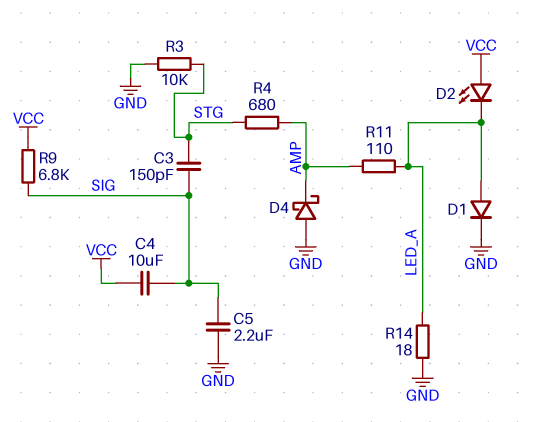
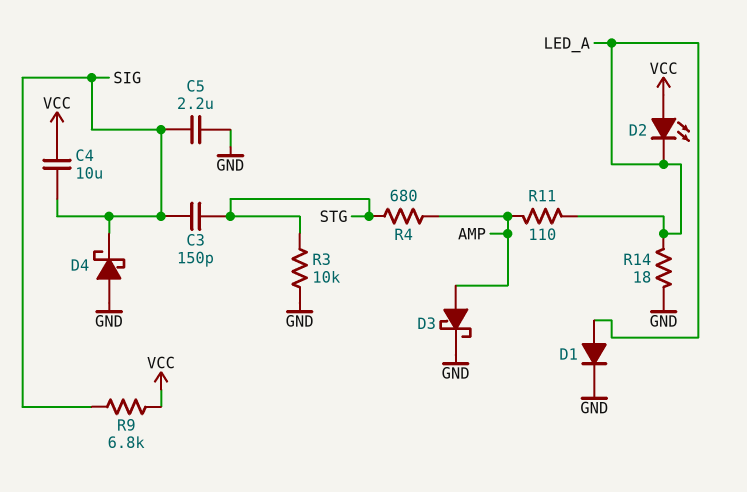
D3: none -> schottky (A AMP, K GND)
D4: schottky (A GND, K AMP) -> schottky (A GND, K SIG)

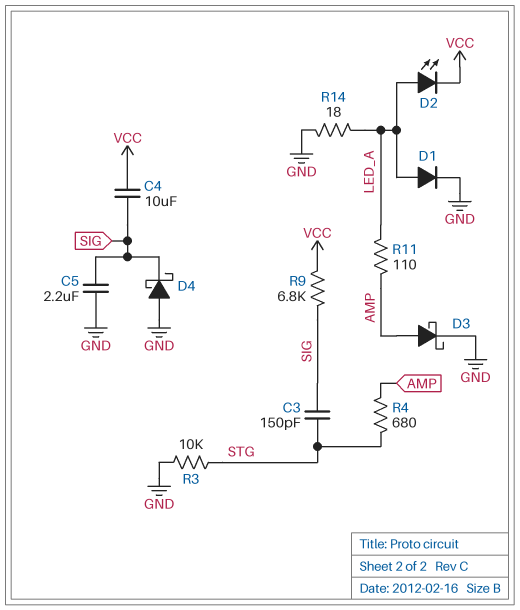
D2: LED (A VCC, K LED_A) -> LED (A LED_A, K VCC)

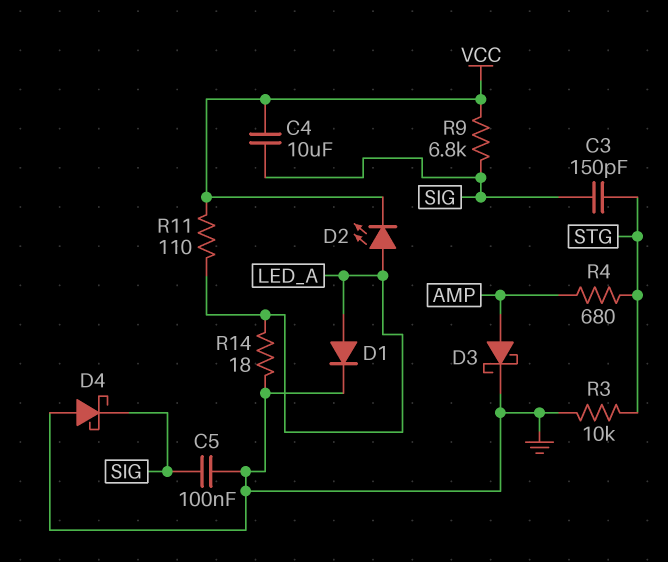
C5: 2.2uF (GND, SIG) -> 100nF (GND, SIG)
R11: 110 (AMP, LED_A) -> 110 (LED_A, VCC)

